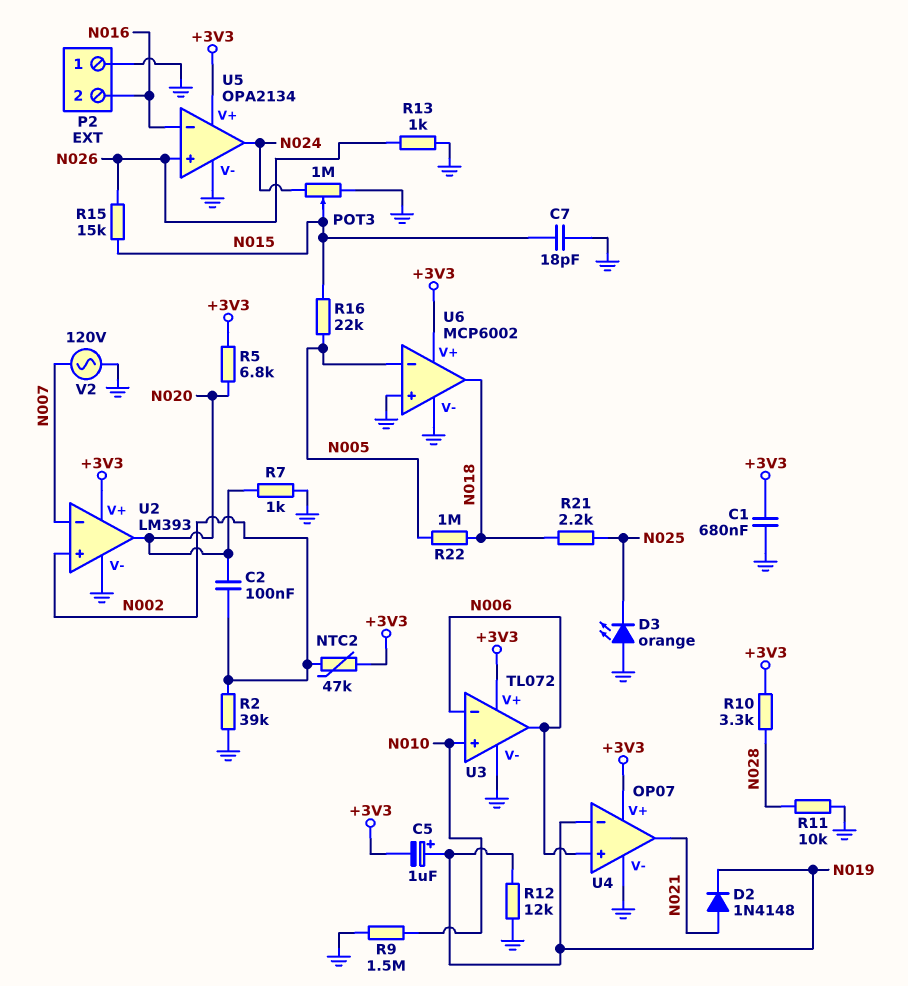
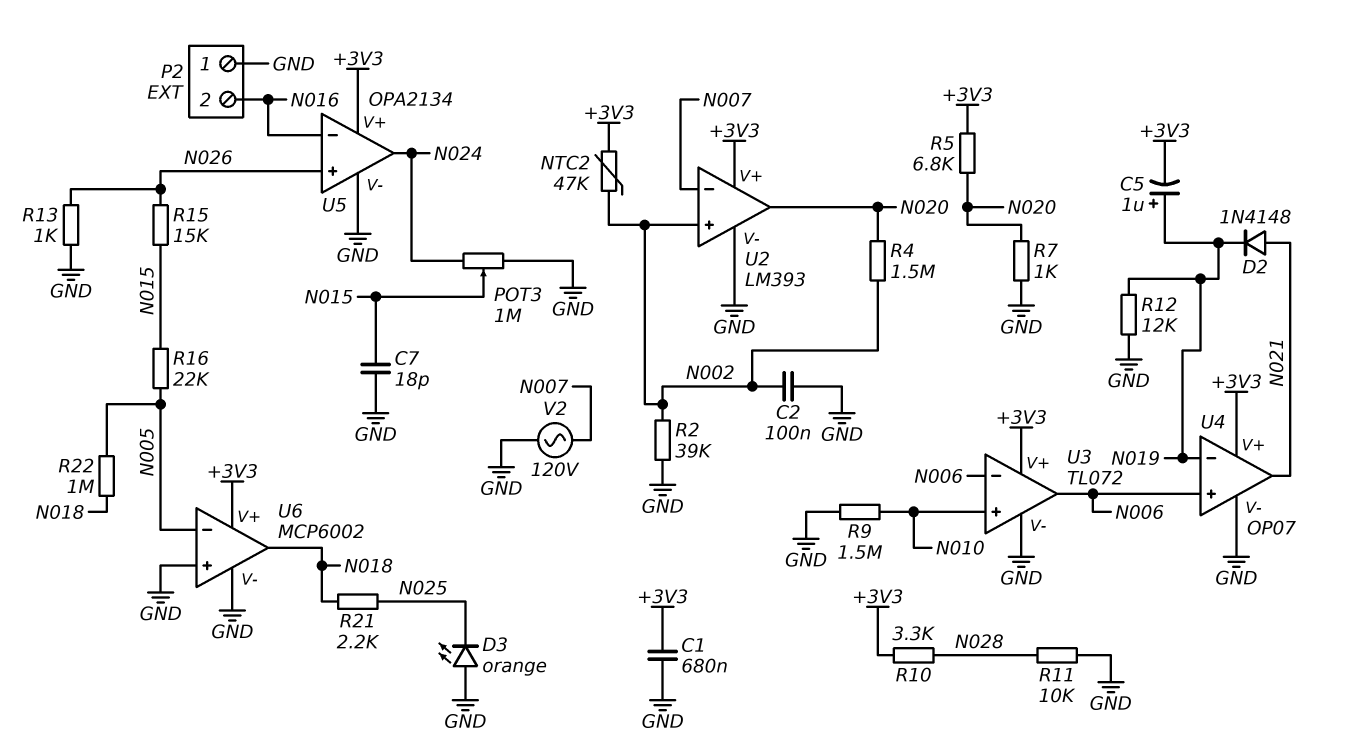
C2: 100nF (N002, N020) -> 100nF (GND, N002)
R4: none -> 1.5M (N002, N020)

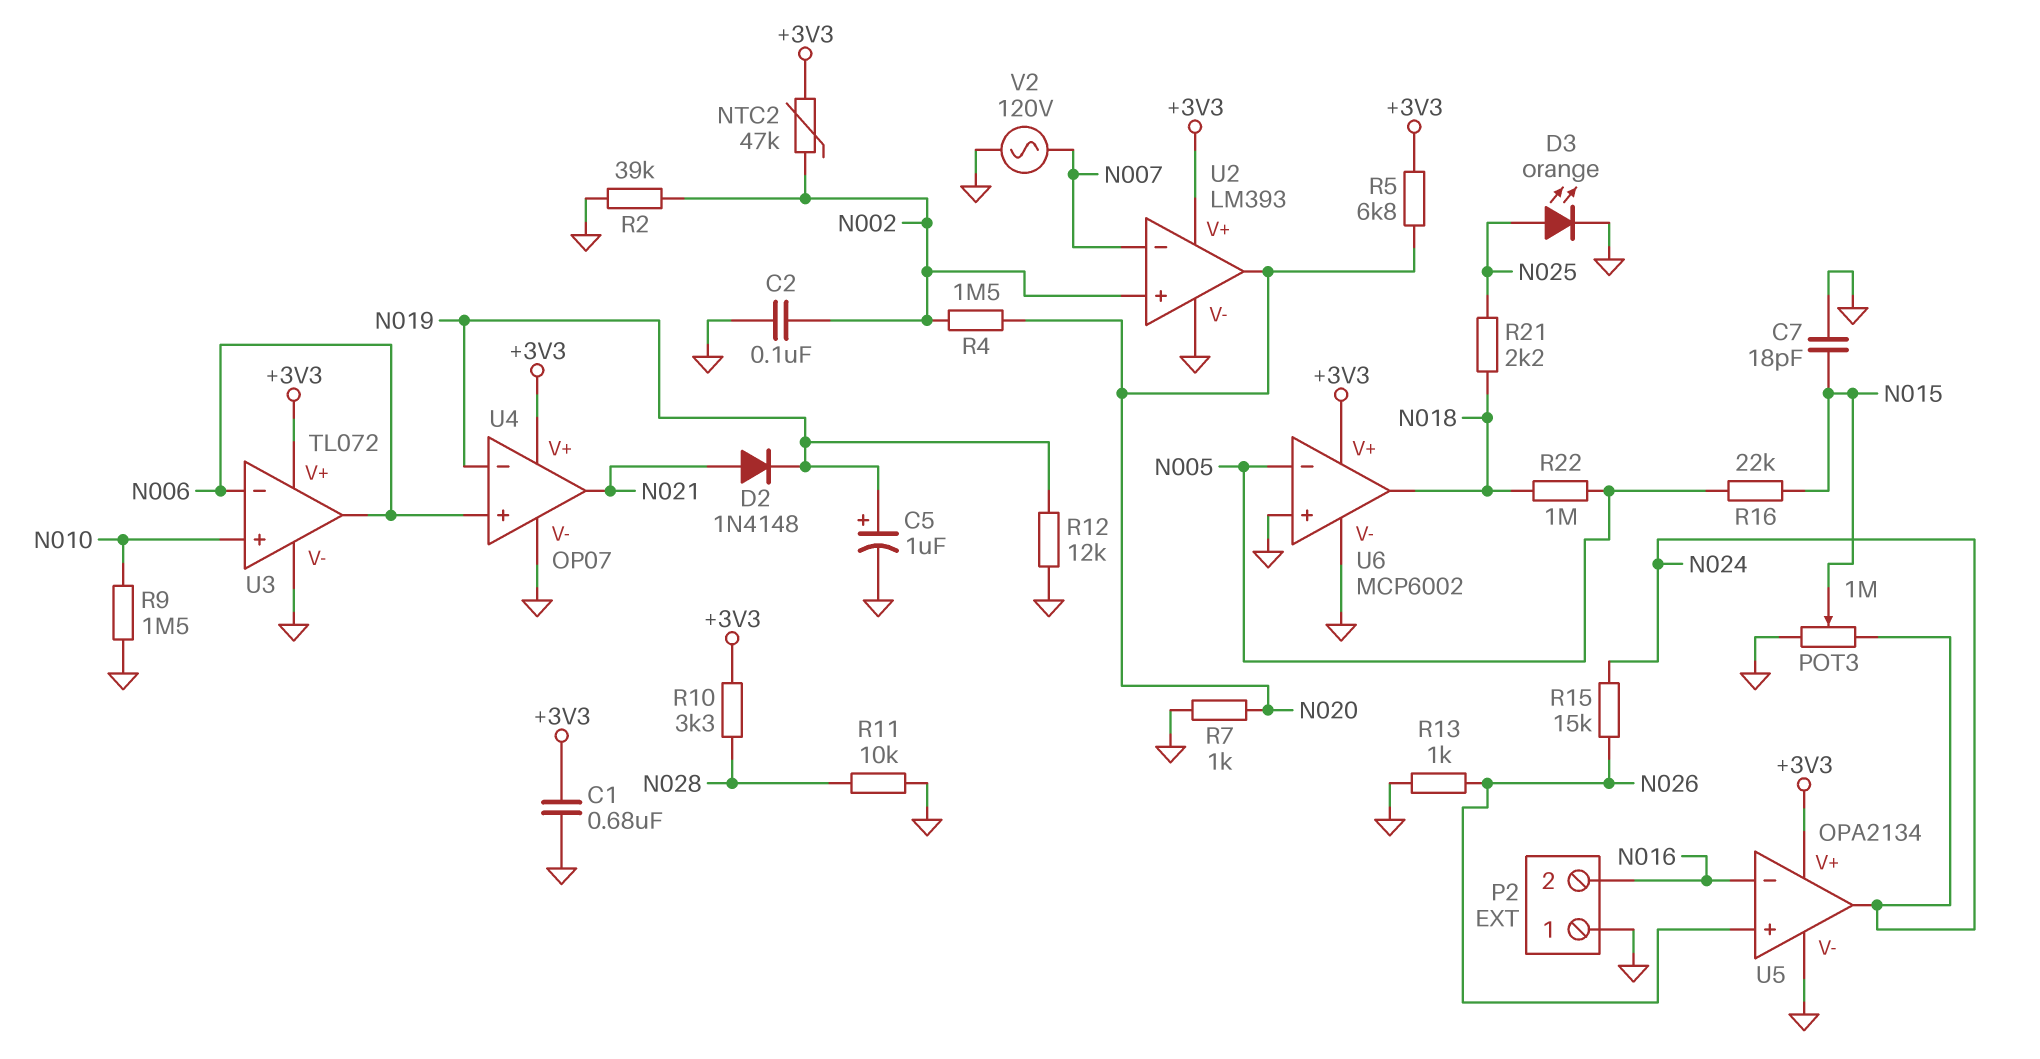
C5: 1uF (plus N019, minus +3V3) -> 1uF (plus N019, minus GND)
D3: LED orange (A GND, K N025) -> LED orange (A N025, K GND)
R15: 15k (N015, N026) -> 15k (N024, N026)

